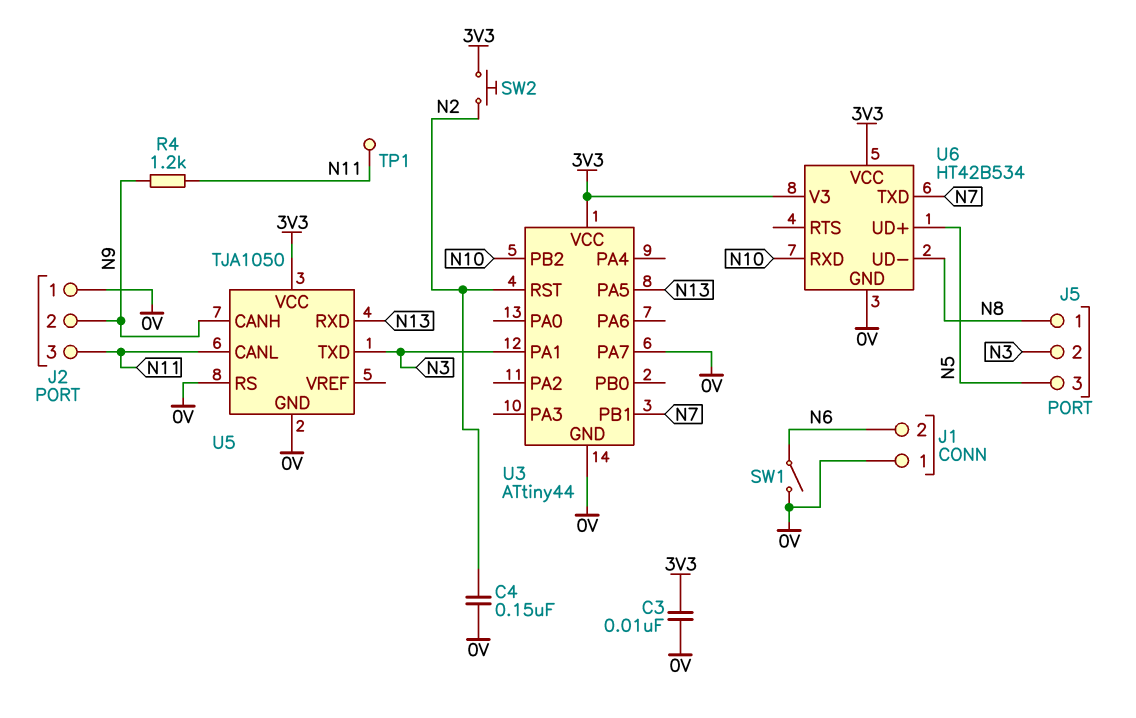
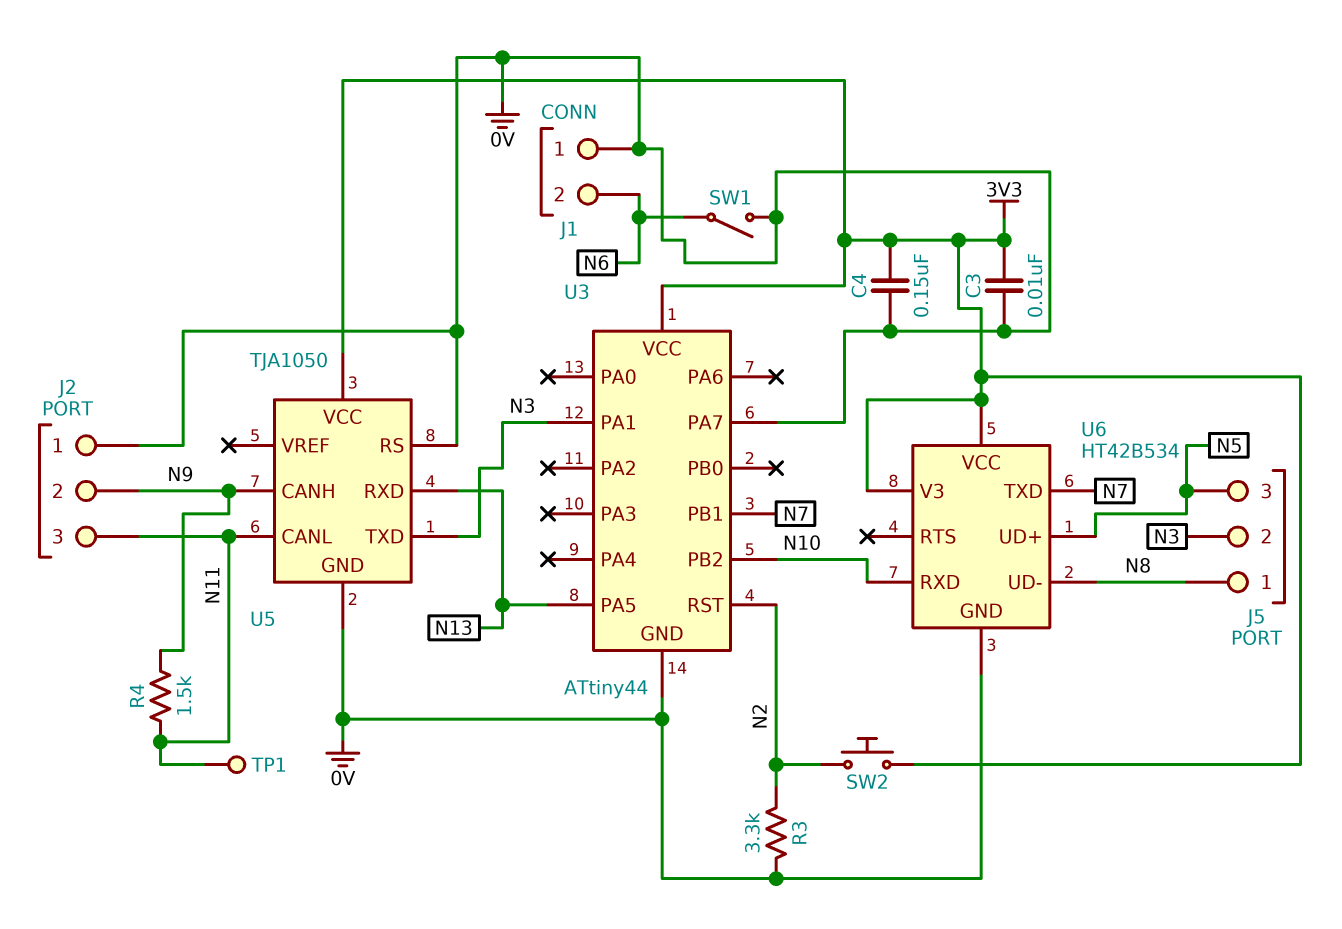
C4: 150nF (0V, N2) -> 150nF (0V, 3V3)
R3: none -> 3.3k (0V, N2)
R4: 1.2k (N9, N11) -> 1.5k (N9, N11)

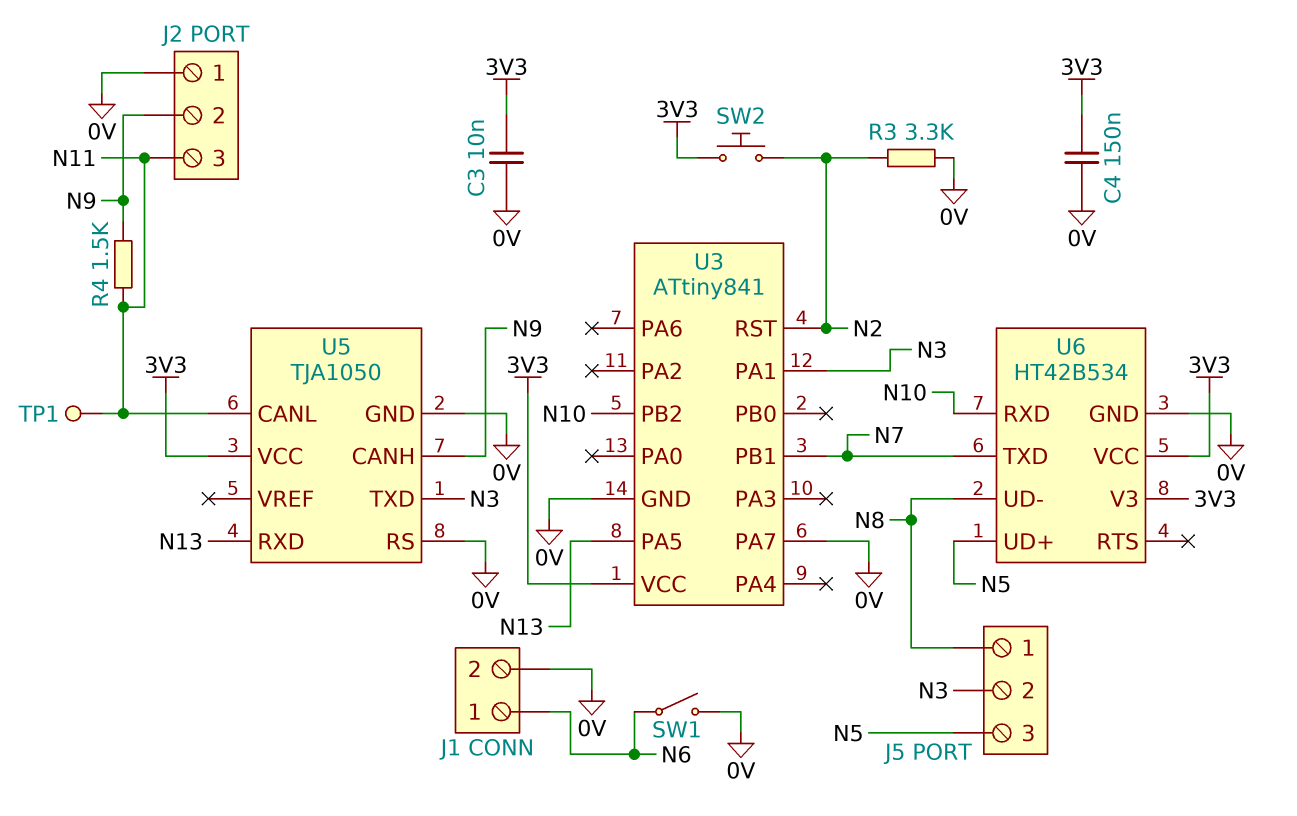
J1 pin 1: 0V -> N6
J1 pin 2: N6 -> 0V
U3: ATtiny44 -> ATtiny841

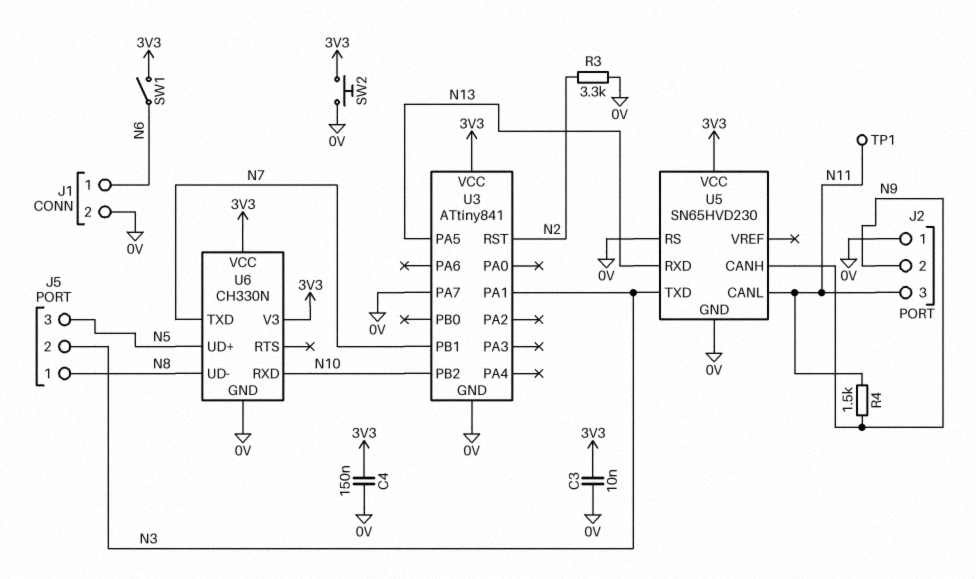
SW1: switch (0V, N6) -> switch (3V3, N6)
SW2: button (3V3, N2) -> button (0V, 3V3)
U5: TJA1050 -> SN65HVD230
U6: HT42B534 -> CH330N

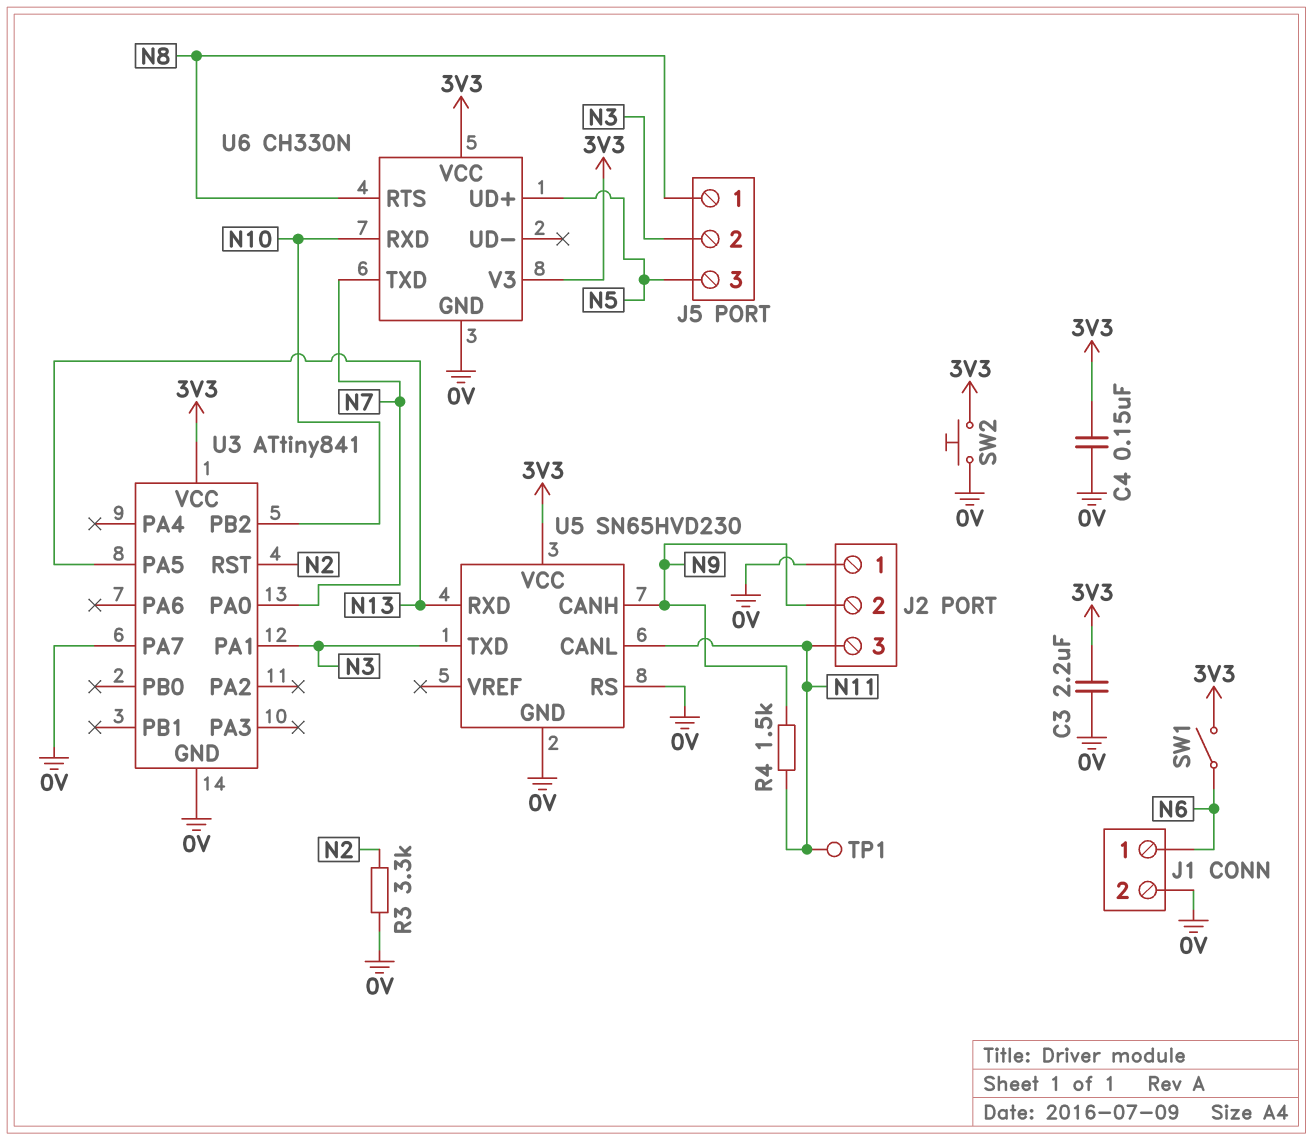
C3: 10nF (0V, 3V3) -> 2.2uF (0V, 3V3)
U3 pin PA0: none -> N7
U3 pin PB1: N7 -> none
U6 pin RTS: none -> N8
U6 pin UD-: N8 -> none

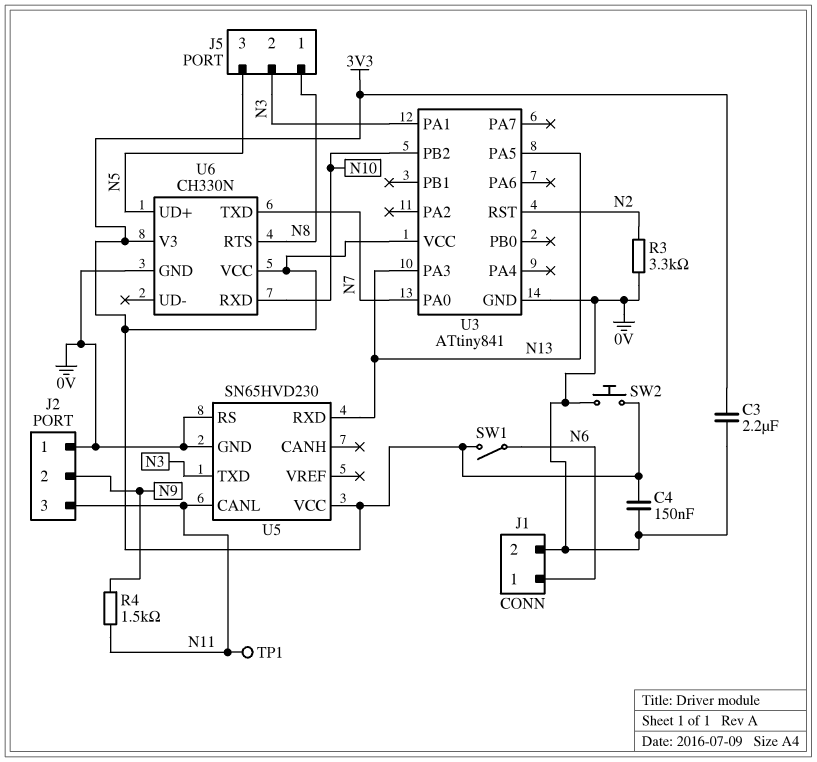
U3 pin PA3: none -> N13
U3 pin PA7: 0V -> none
U5 pin CANH: N9 -> none

